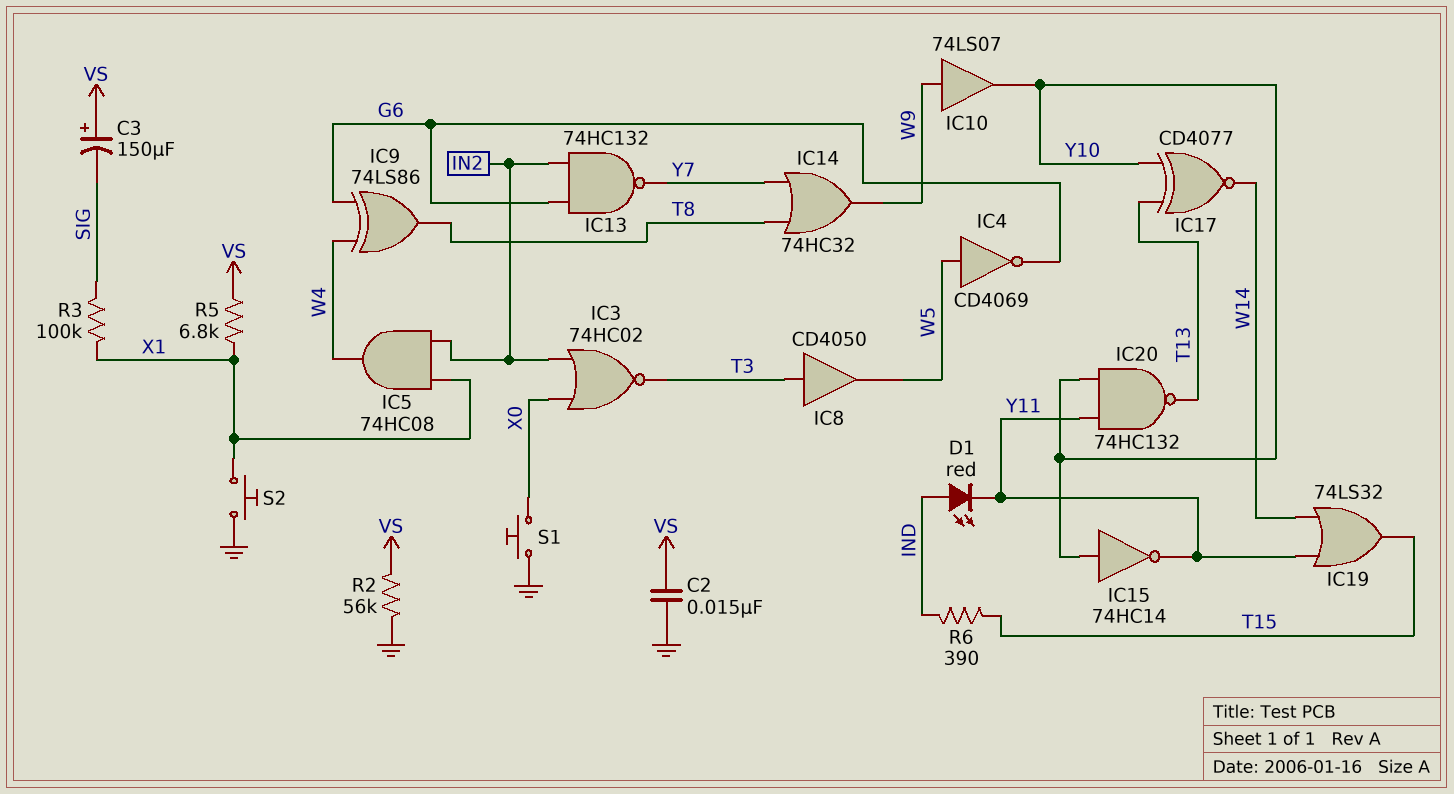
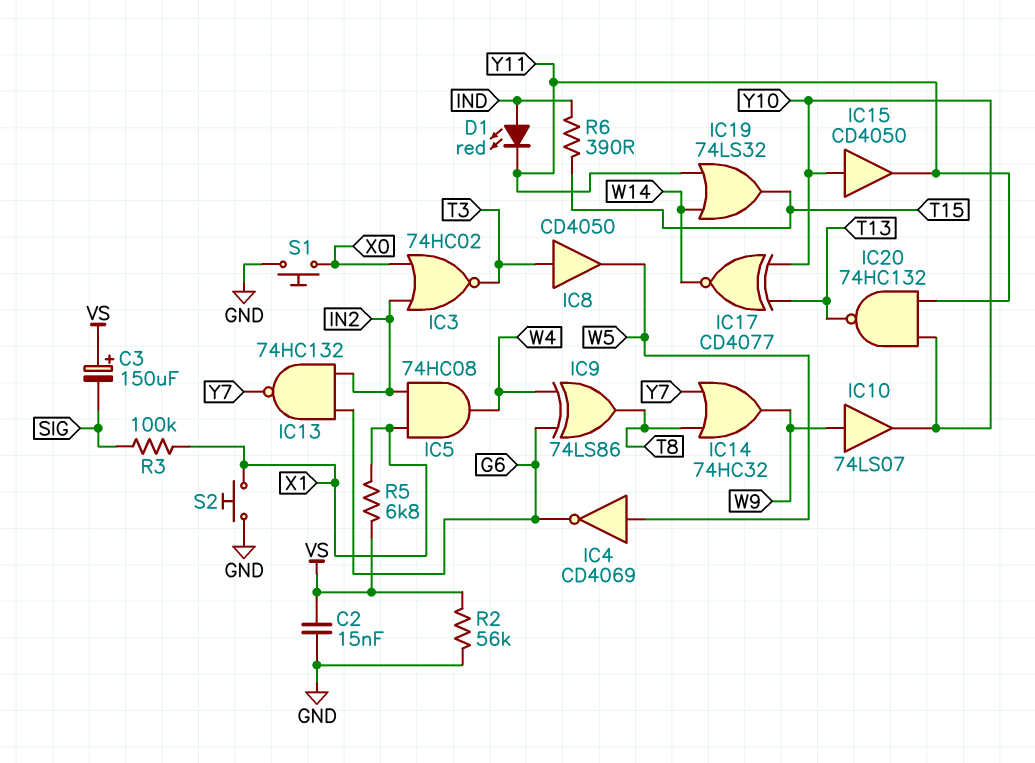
IC15: NOT 74HC14 (in Y10, out Y11) -> buffer CD4050 (in Y10, out Y11)

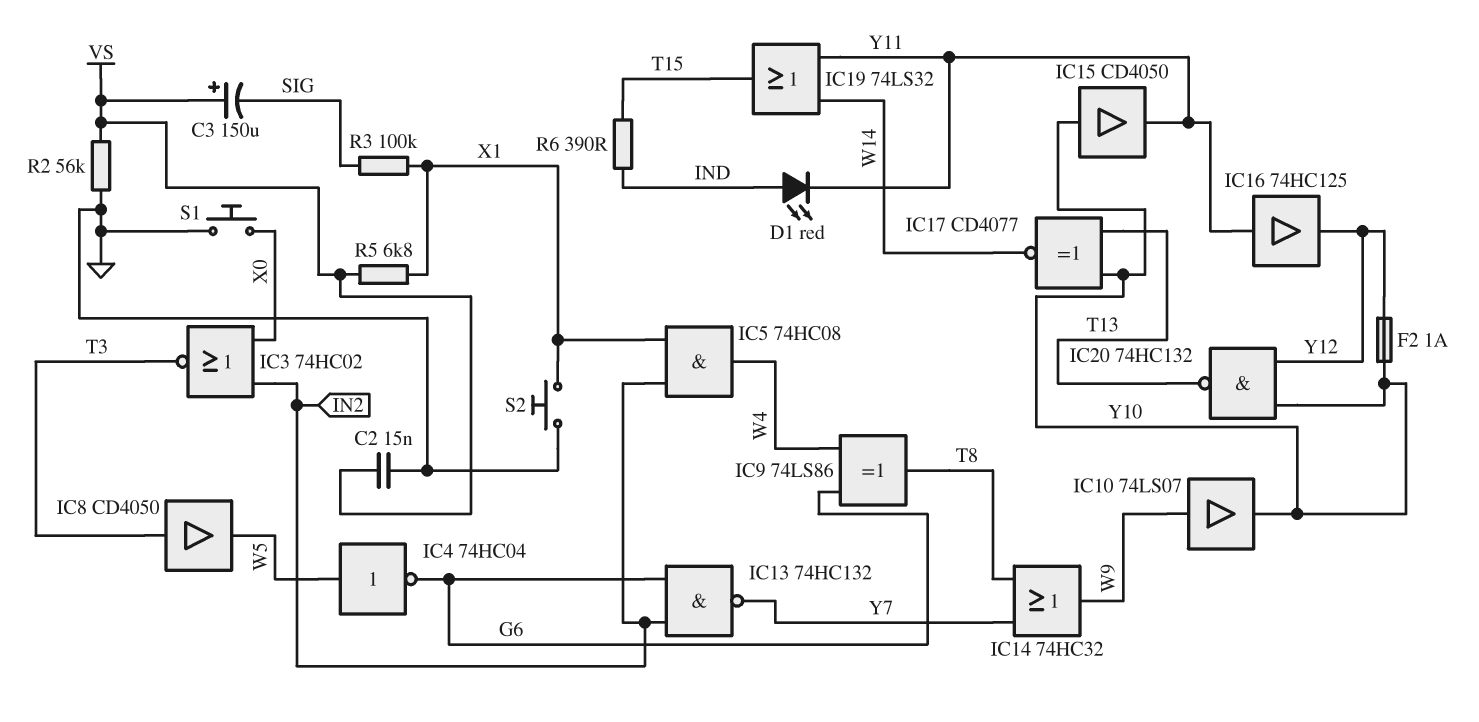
F2: none -> 1A (Y10, Y12)
IC4: NOT CD4069 (in W5, out G6) -> NOT 74HC04 (in W5, out G6)
IC16: none -> buffer 74HC125 (in Y11, out Y12)
IC20: NAND 74HC132 (in Y10, in Y11, out T13) -> NAND 74HC132 (in Y10, in Y12, out T13)

